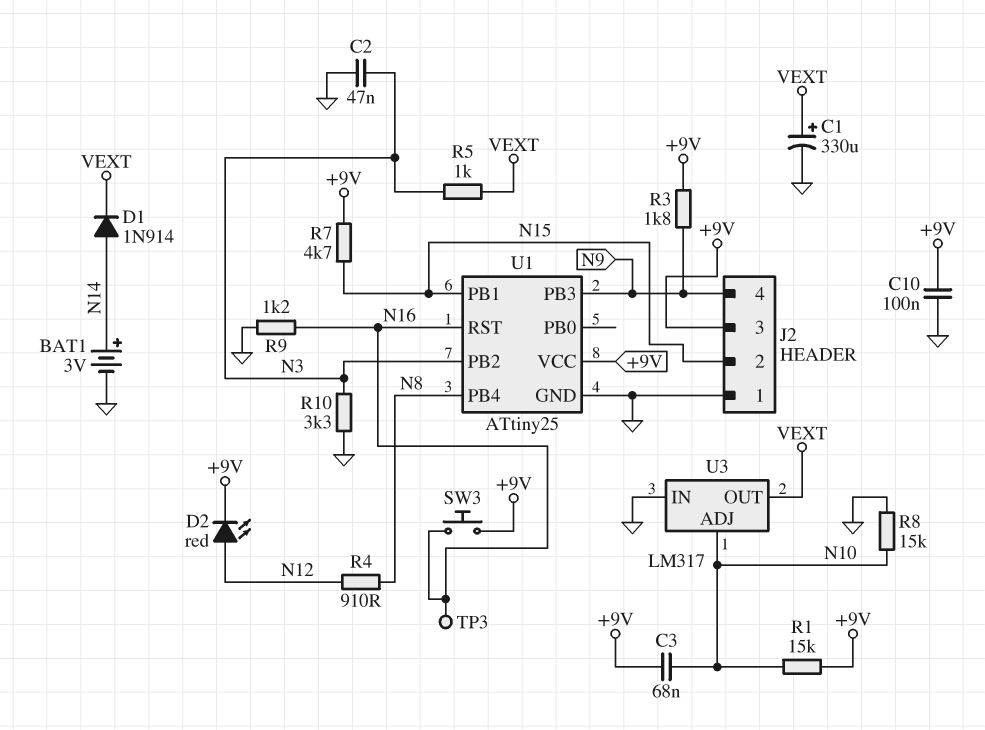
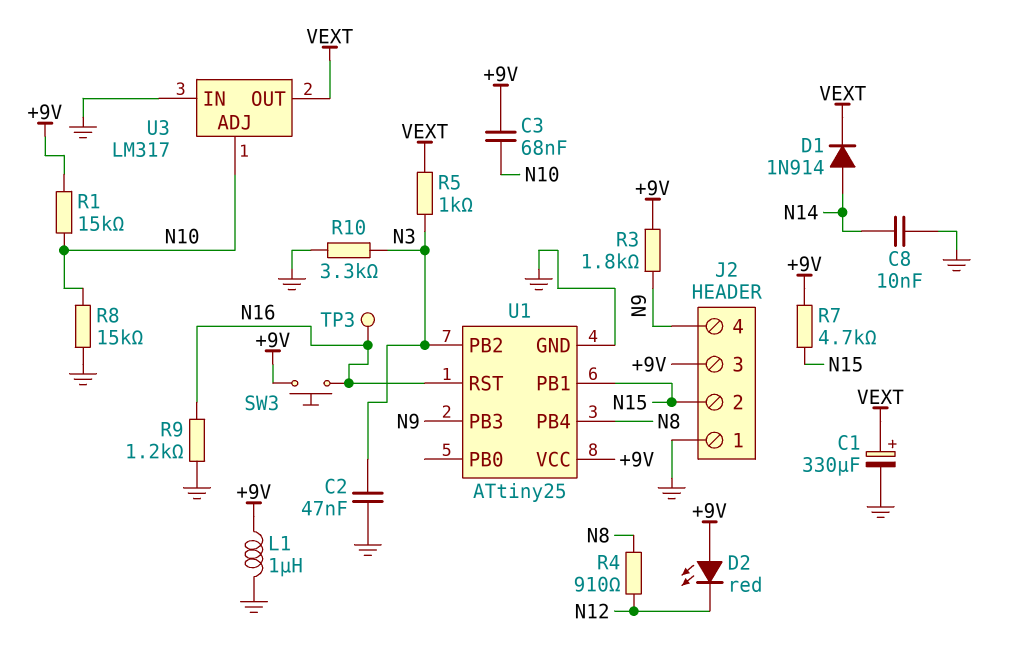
BAT1: 3V (plus N14, minus GND) -> none
C8: none -> 10nF (GND, N14)
C10: 100nF (+9V, GND) -> none
D2: LED red (A N12, K +9V) -> LED red (A +9V, K N12)
L1: none -> 1uH (+9V, GND)

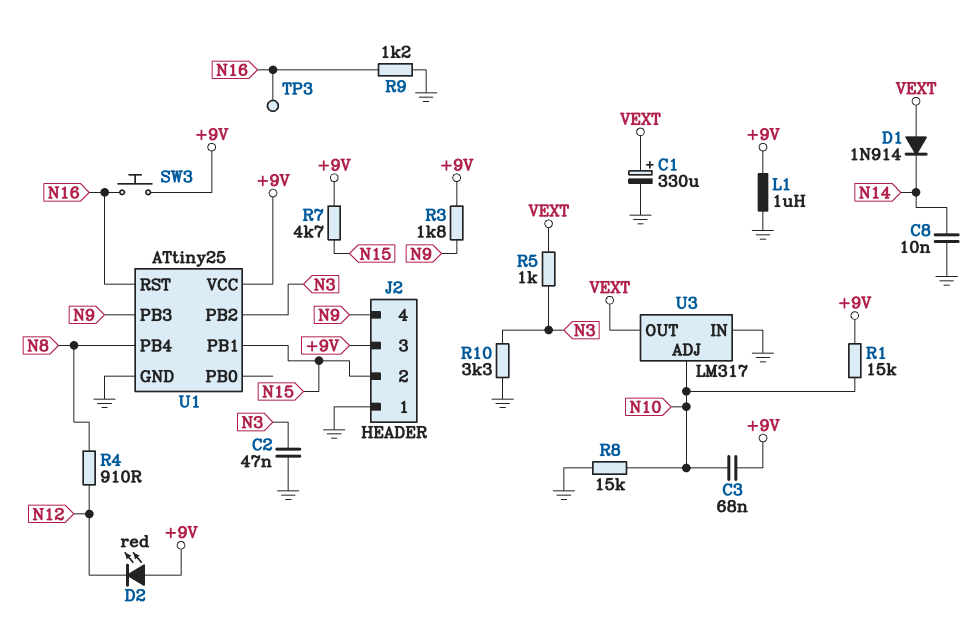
D1: diode 1N914 (A N14, K VEXT) -> diode 1N914 (A VEXT, K N14)

